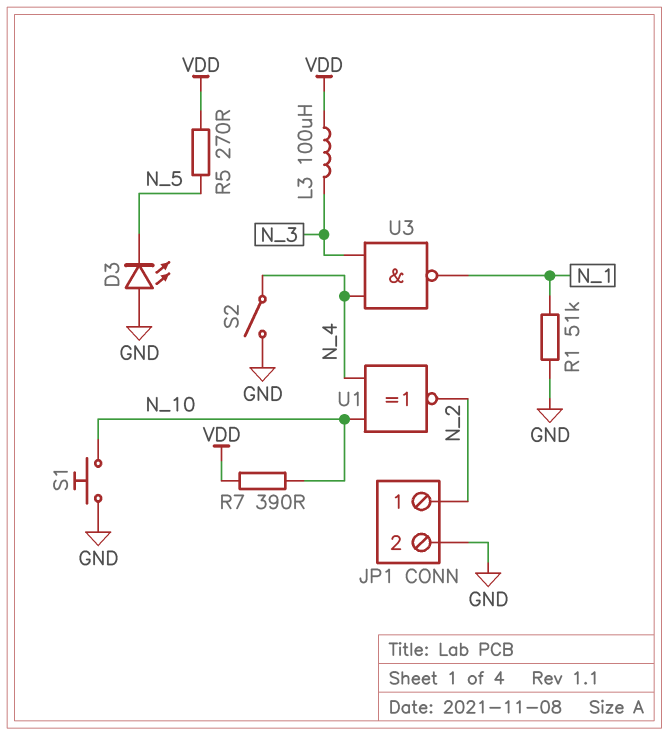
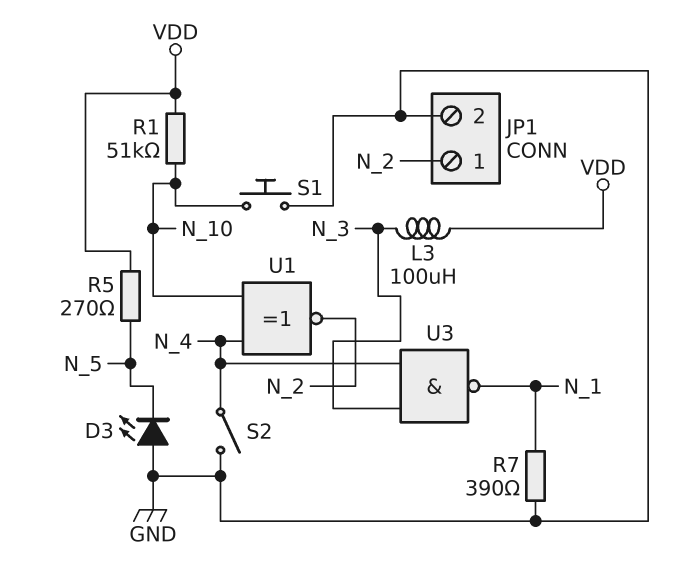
R1: 51k (GND, N_1) -> 51k (N_10, VDD)
R7: 390 (N_10, VDD) -> 390 (GND, N_1)

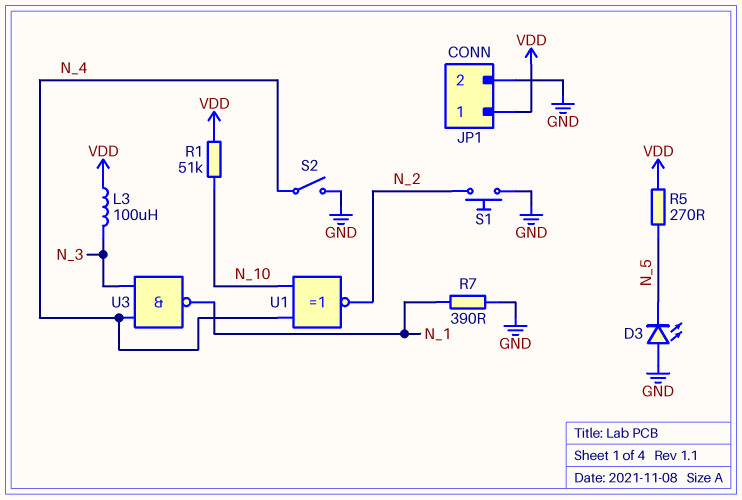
JP1 pin 1: N_2 -> VDD
S1: button (GND, N_10) -> button (GND, N_2)

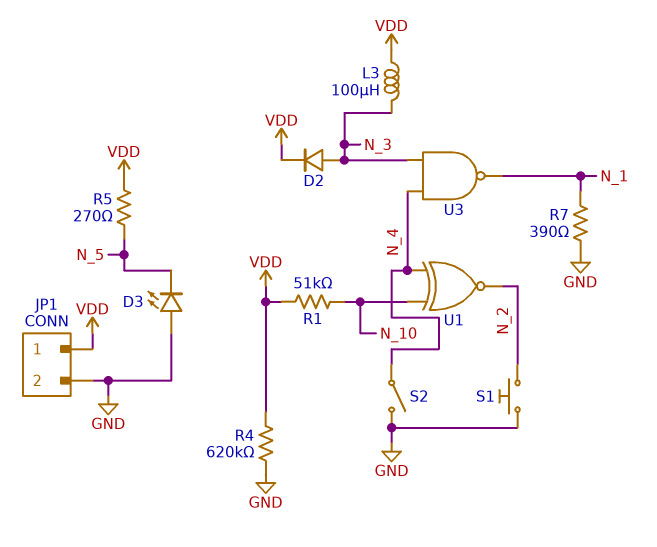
D2: none -> diode (A N_3, K VDD)
R4: none -> 620k (GND, VDD)

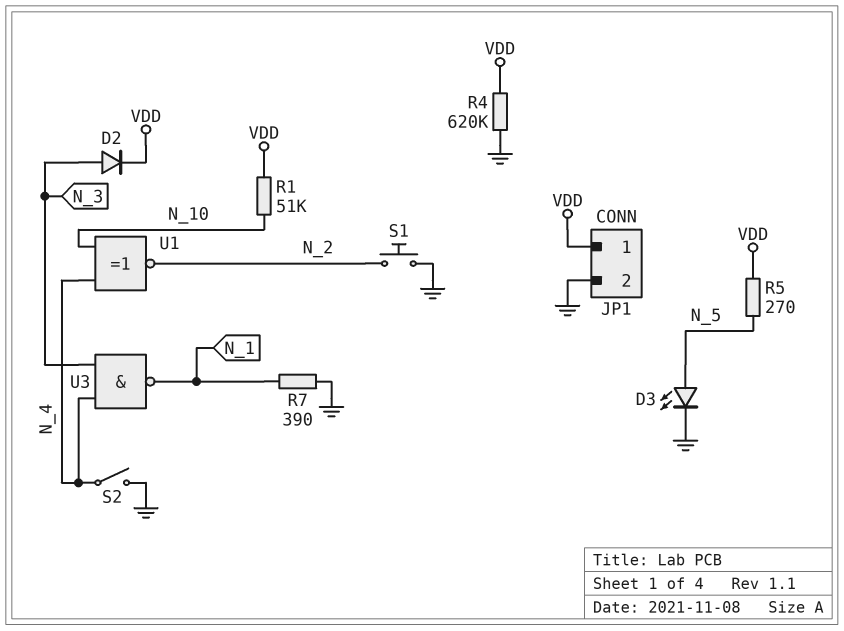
D3: LED (A GND, K N_5) -> LED (A N_5, K GND)
L3: 100uH (N_3, VDD) -> none

